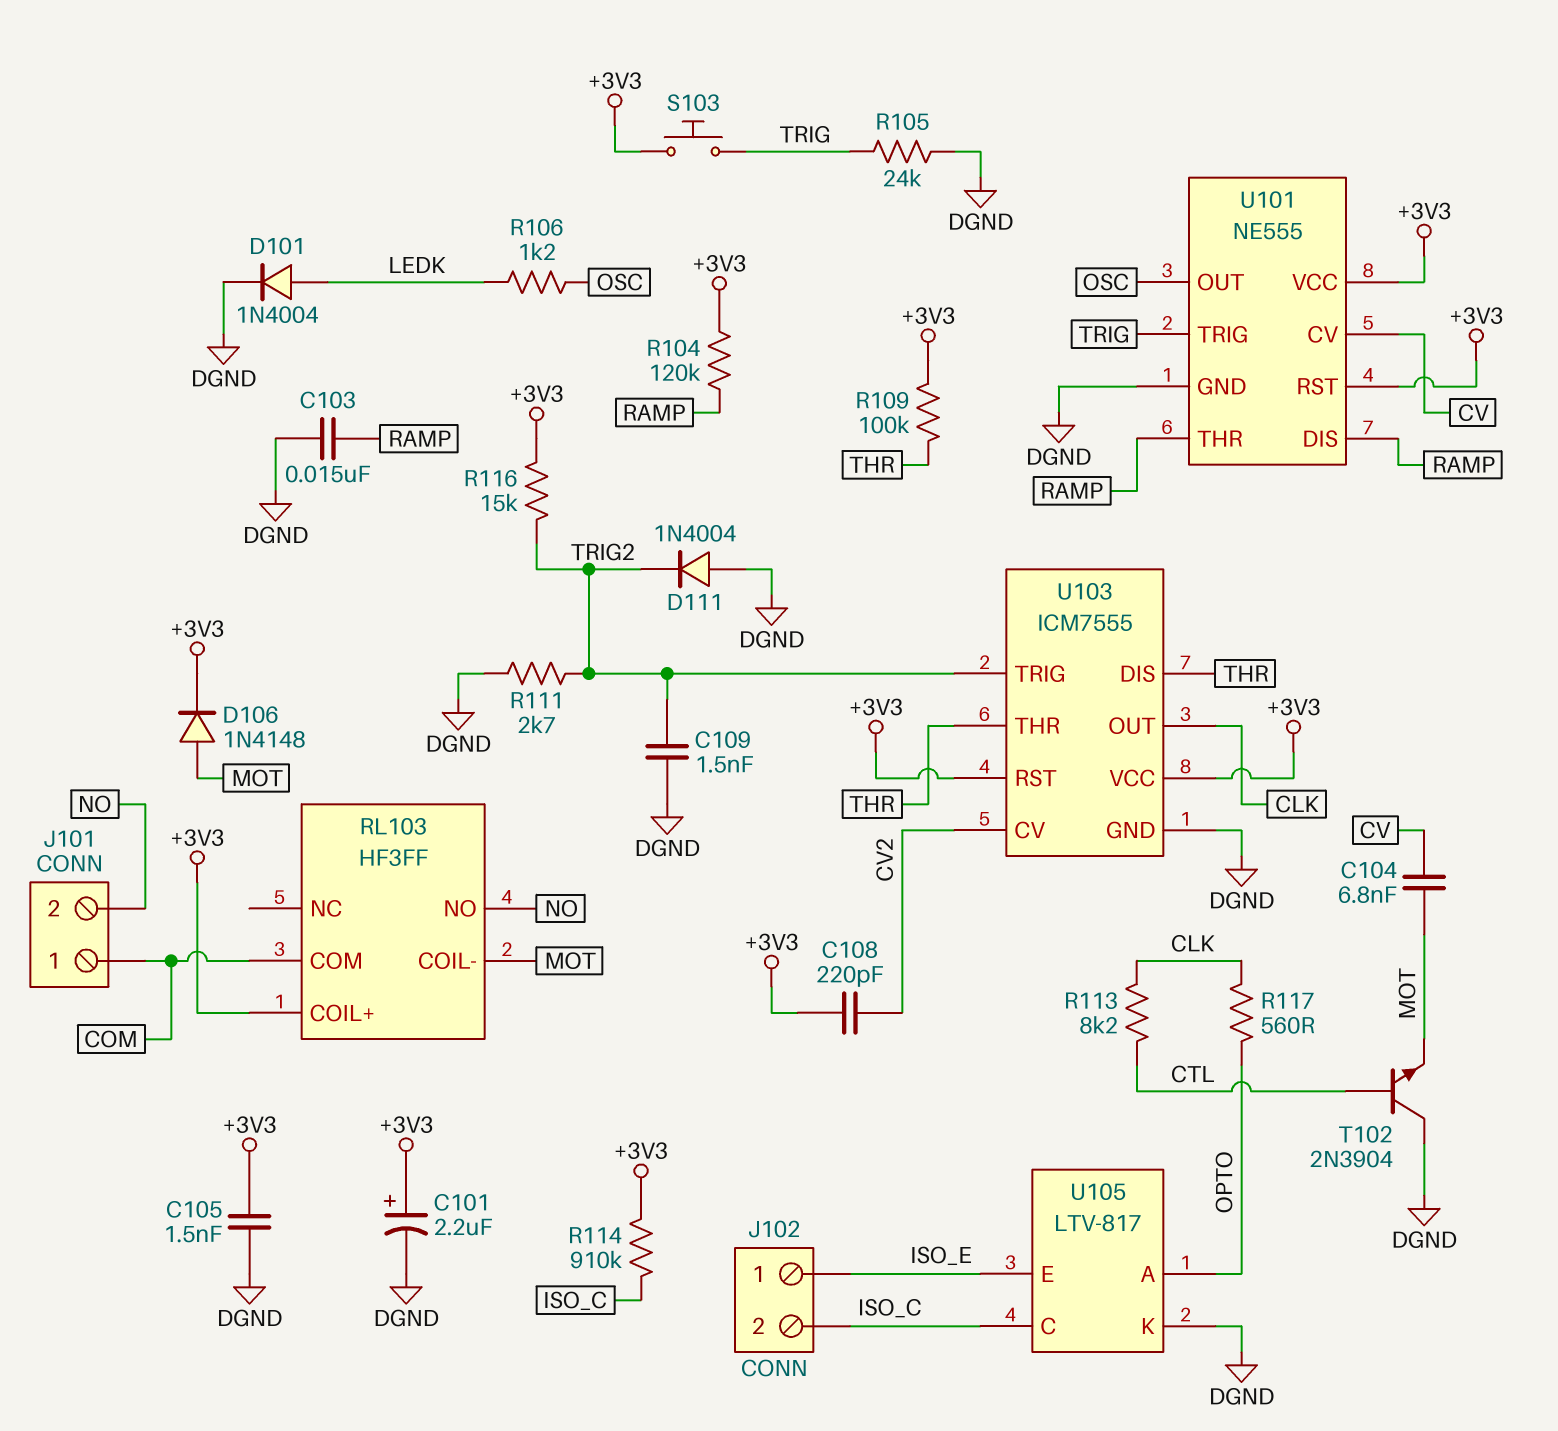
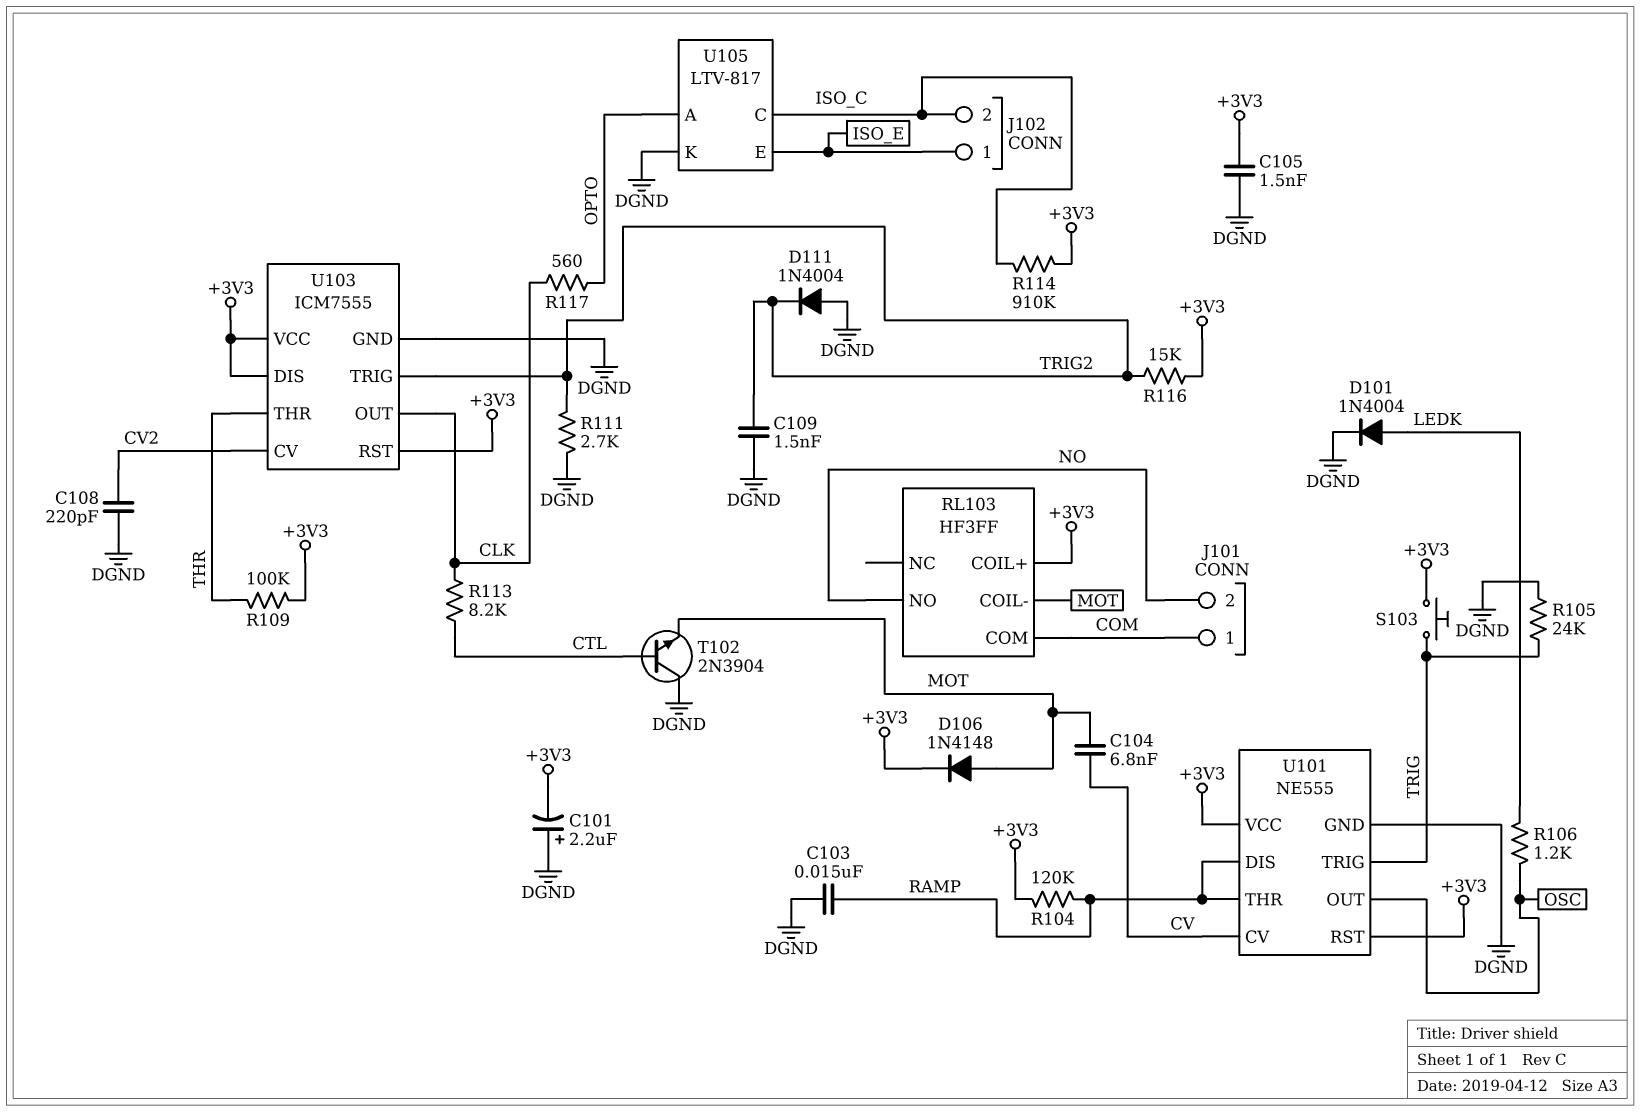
C101: 2.2uF (plus +3V3, minus DGND) -> 2.2uF (plus DGND, minus +3V3)
C108: 220pF (+3V3, CV2) -> 220pF (CV2, DGND)
U103 pin DIS: THR -> +3V3

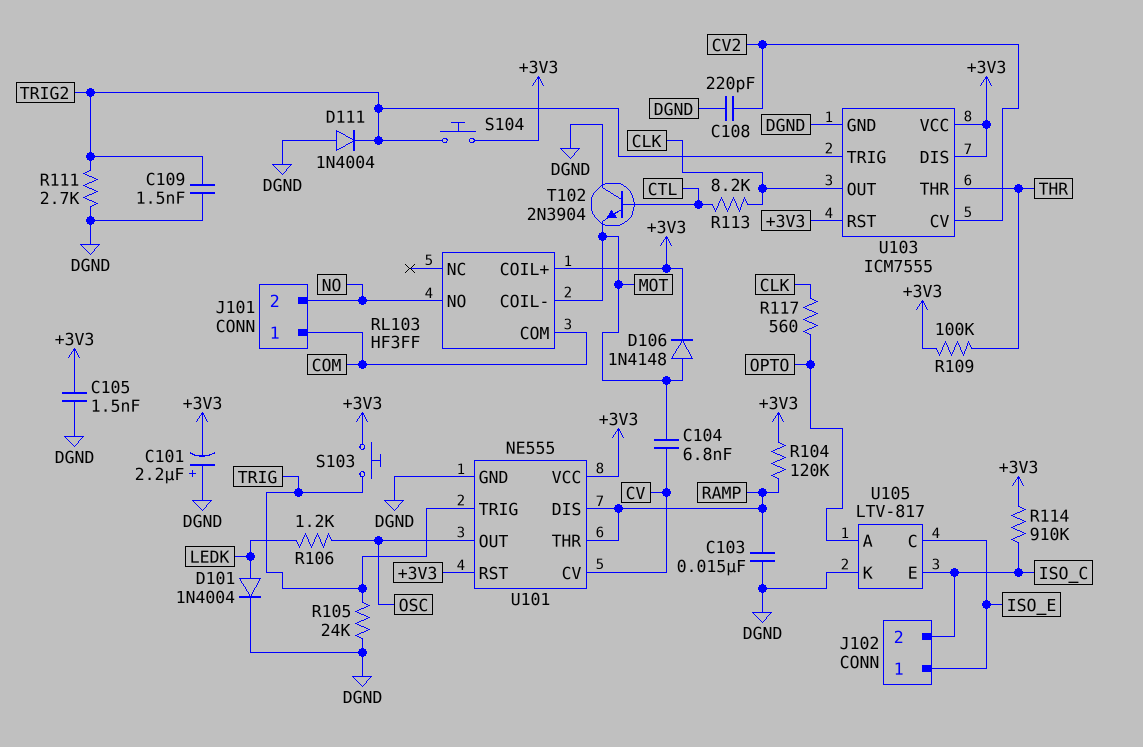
R116: 15k (+3V3, TRIG2) -> none
S104: none -> button (+3V3, TRIG2)
U105 pin C: ISO_C -> ISO_E
U105 pin E: ISO_E -> ISO_C

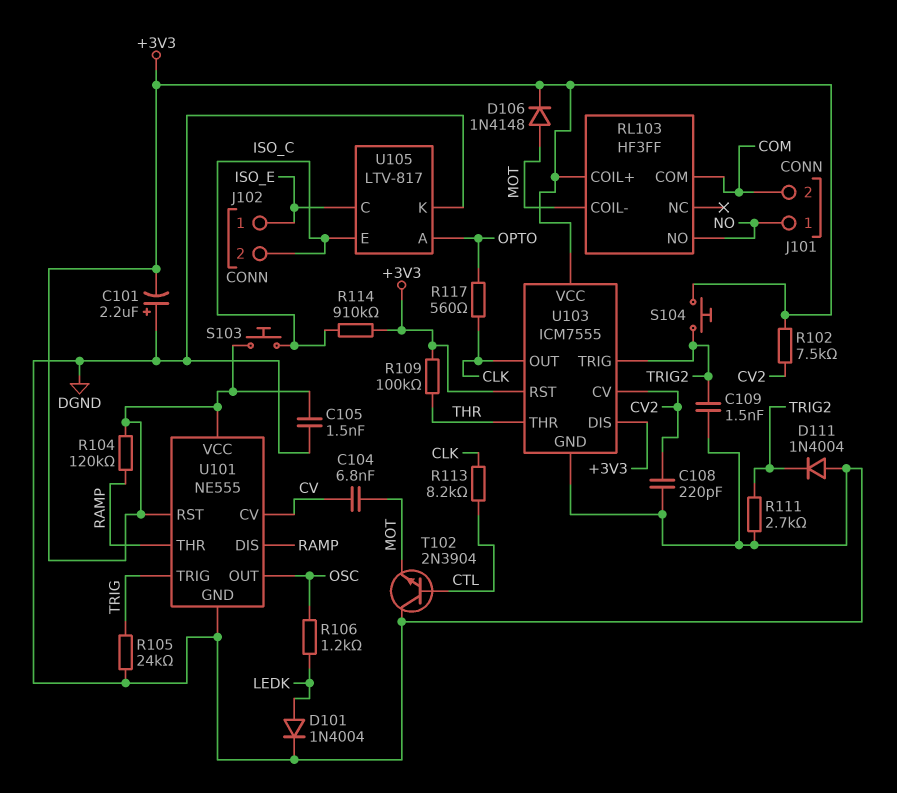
C103: 15nF (DGND, RAMP) -> none
J101 pin 1: COM -> NO
J101 pin 2: NO -> COM
R102: none -> 7.5k (+3V3, CV2)
S103: button (+3V3, TRIG) -> button (+3V3, ISO_C)

